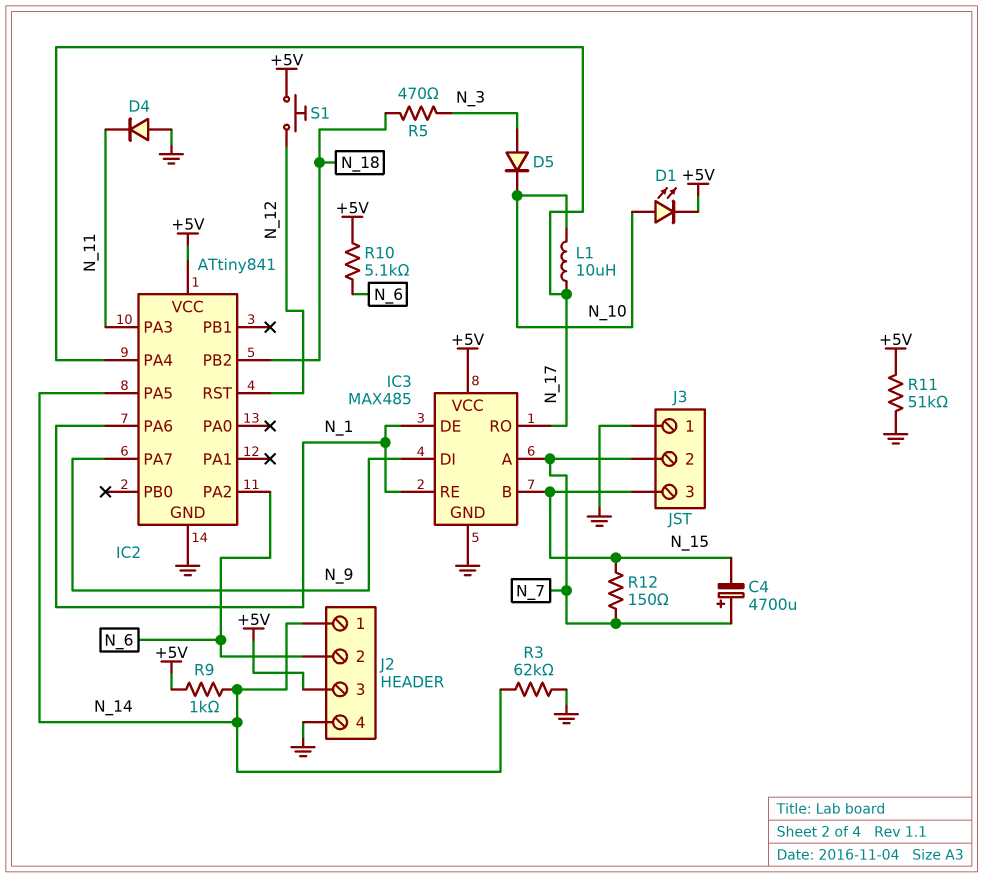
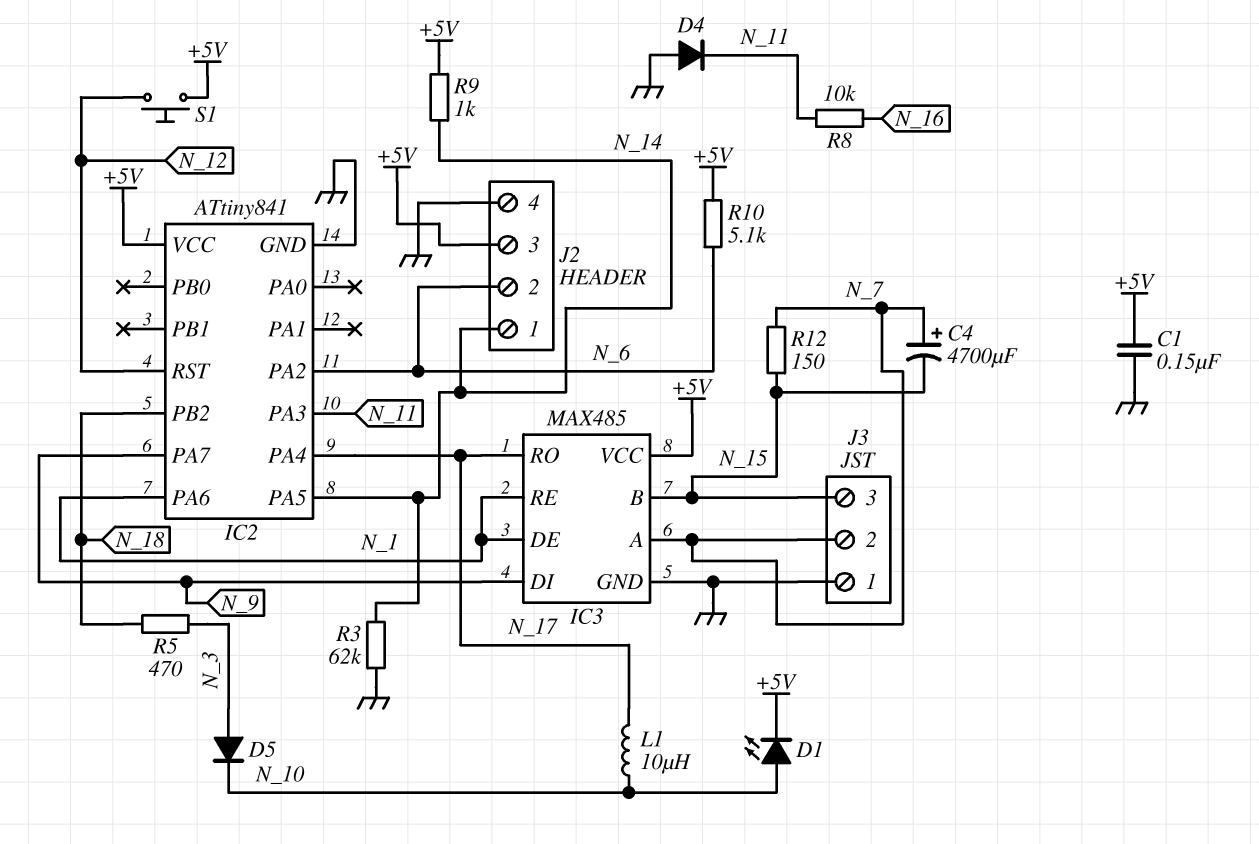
C1: none -> 150nF (+5V, GND)
R8: none -> 10k (N_11, N_16)
R11: 51k (+5V, GND) -> none

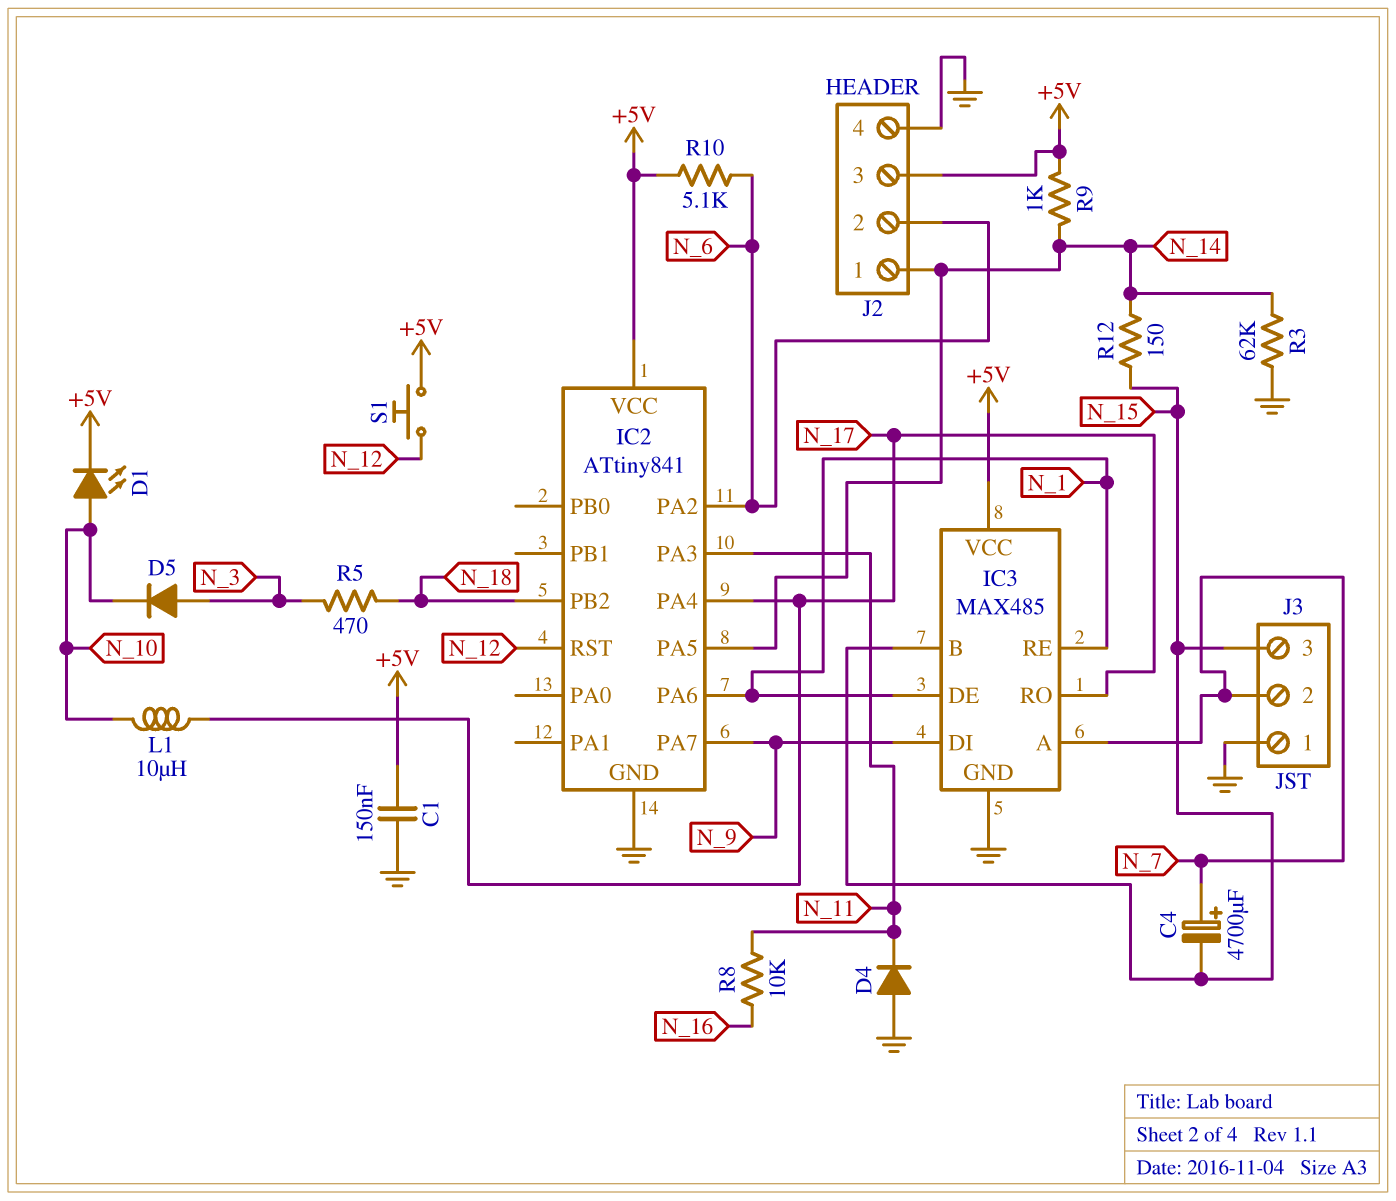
R12: 150 (N_7, N_15) -> 150 (N_14, N_15)

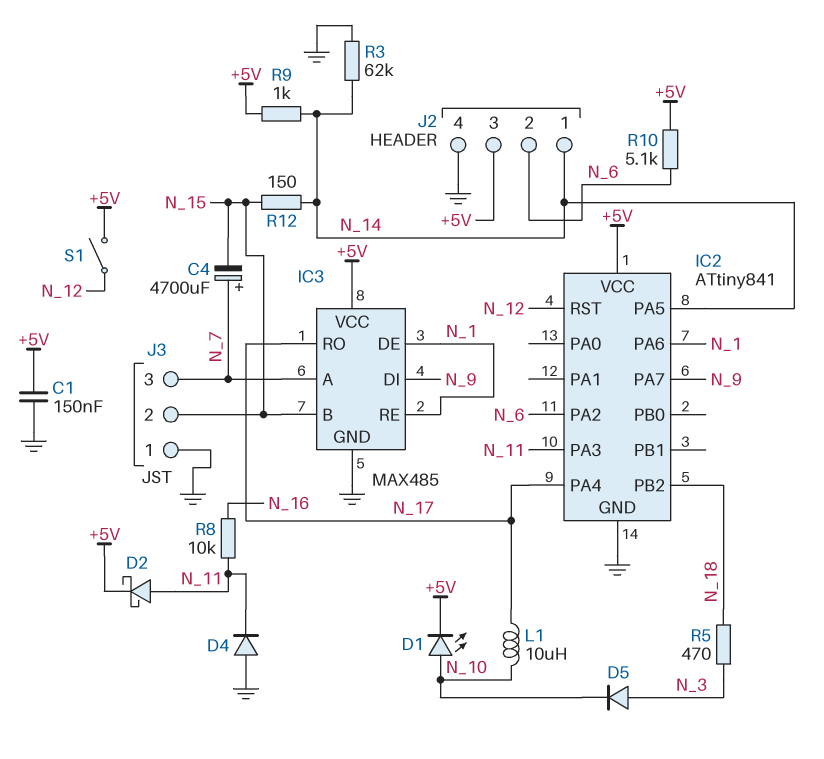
D2: none -> schottky (A N_11, K +5V)
J3 pin 2: N_7 -> N_15
J3 pin 3: N_15 -> N_7
S1: button (+5V, N_12) -> switch (+5V, N_12)

